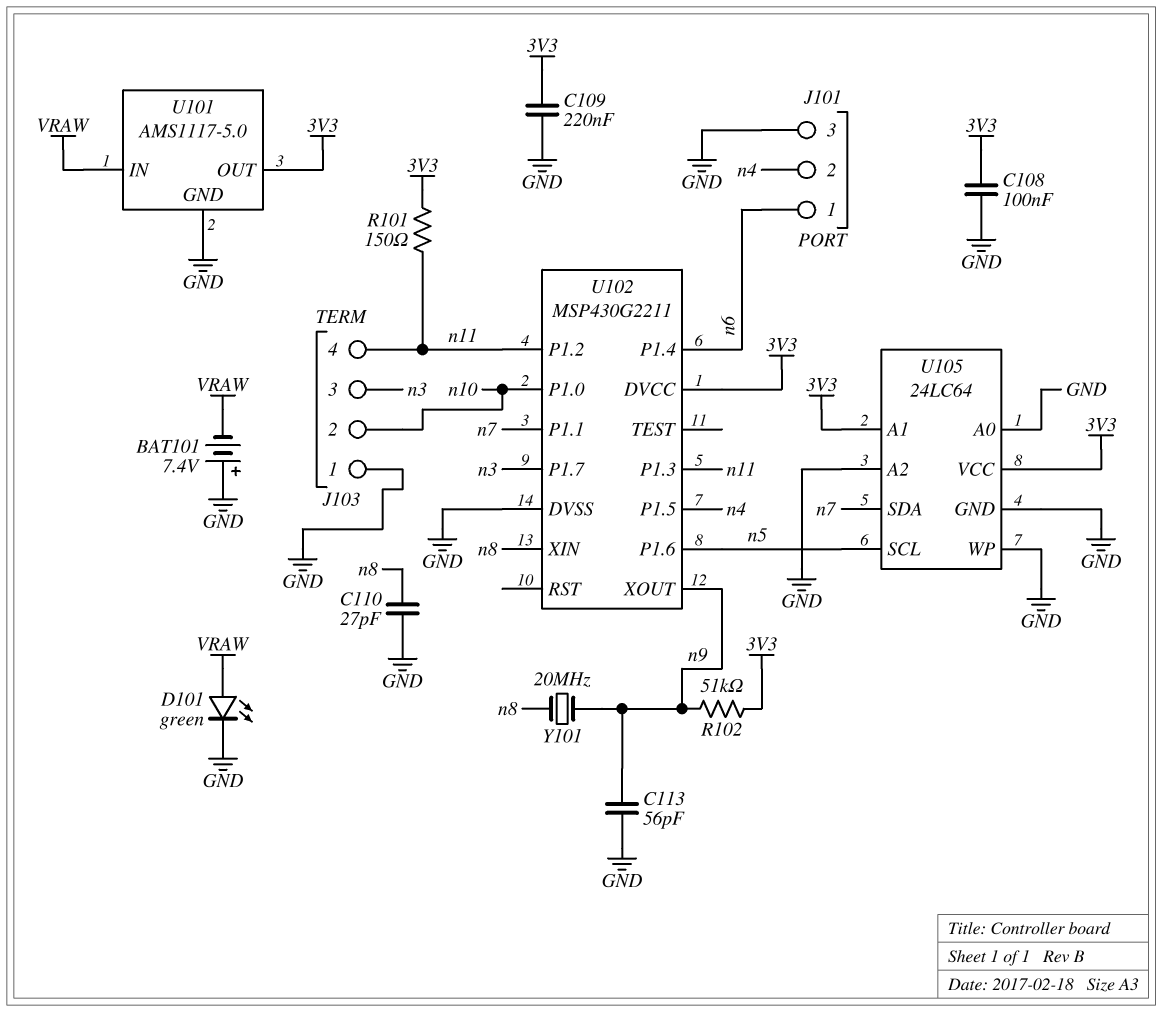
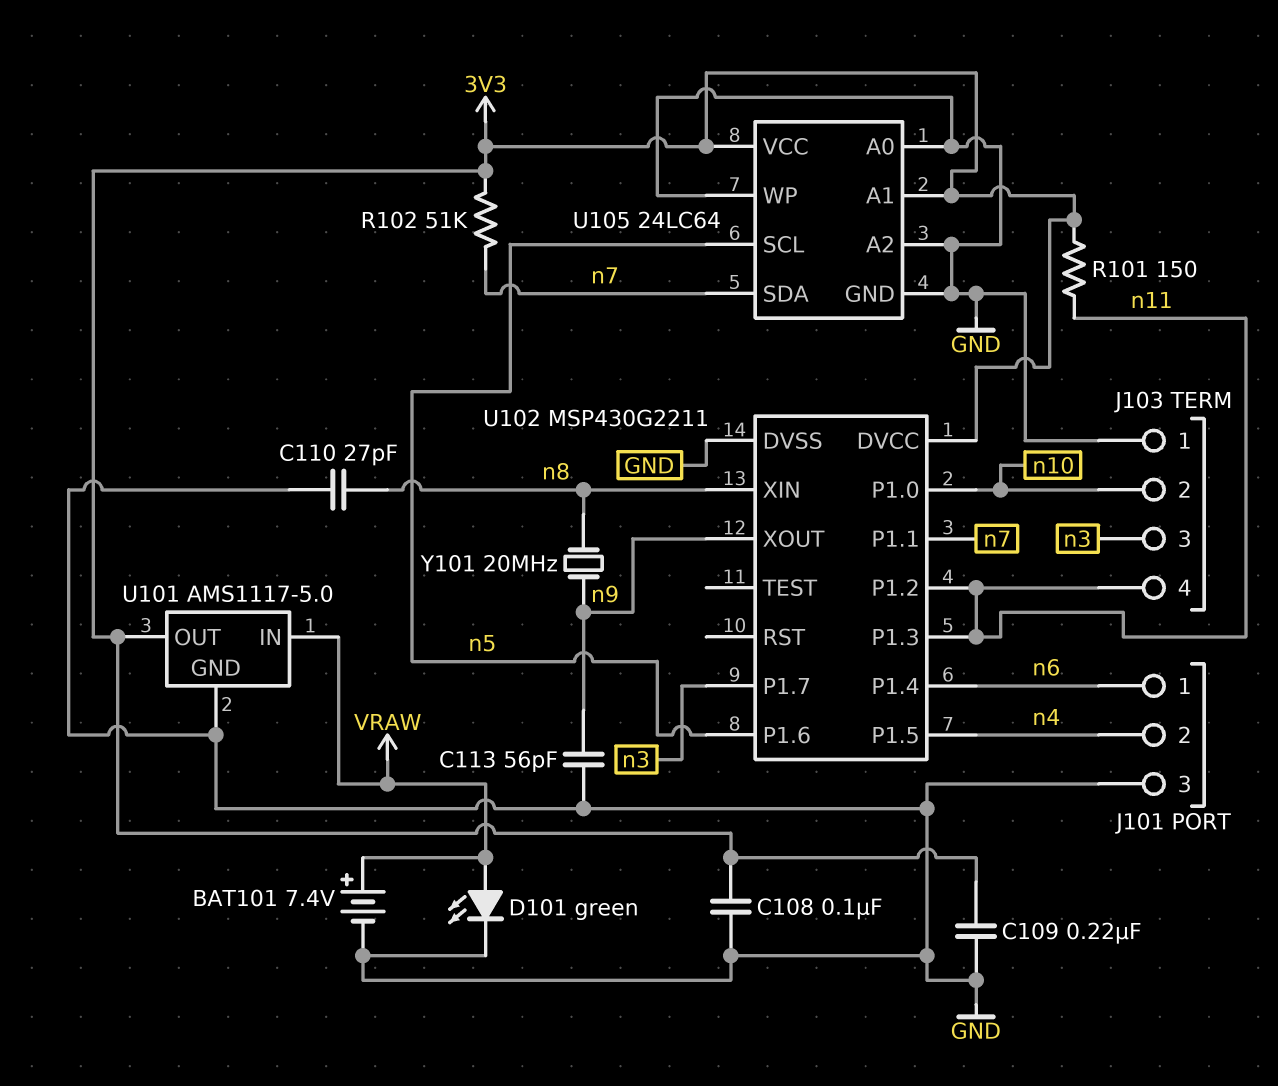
BAT101: 7.4V (plus GND, minus VRAW) -> 7.4V (plus VRAW, minus GND)
R102: 51k (3V3, n9) -> 51k (3V3, n7)

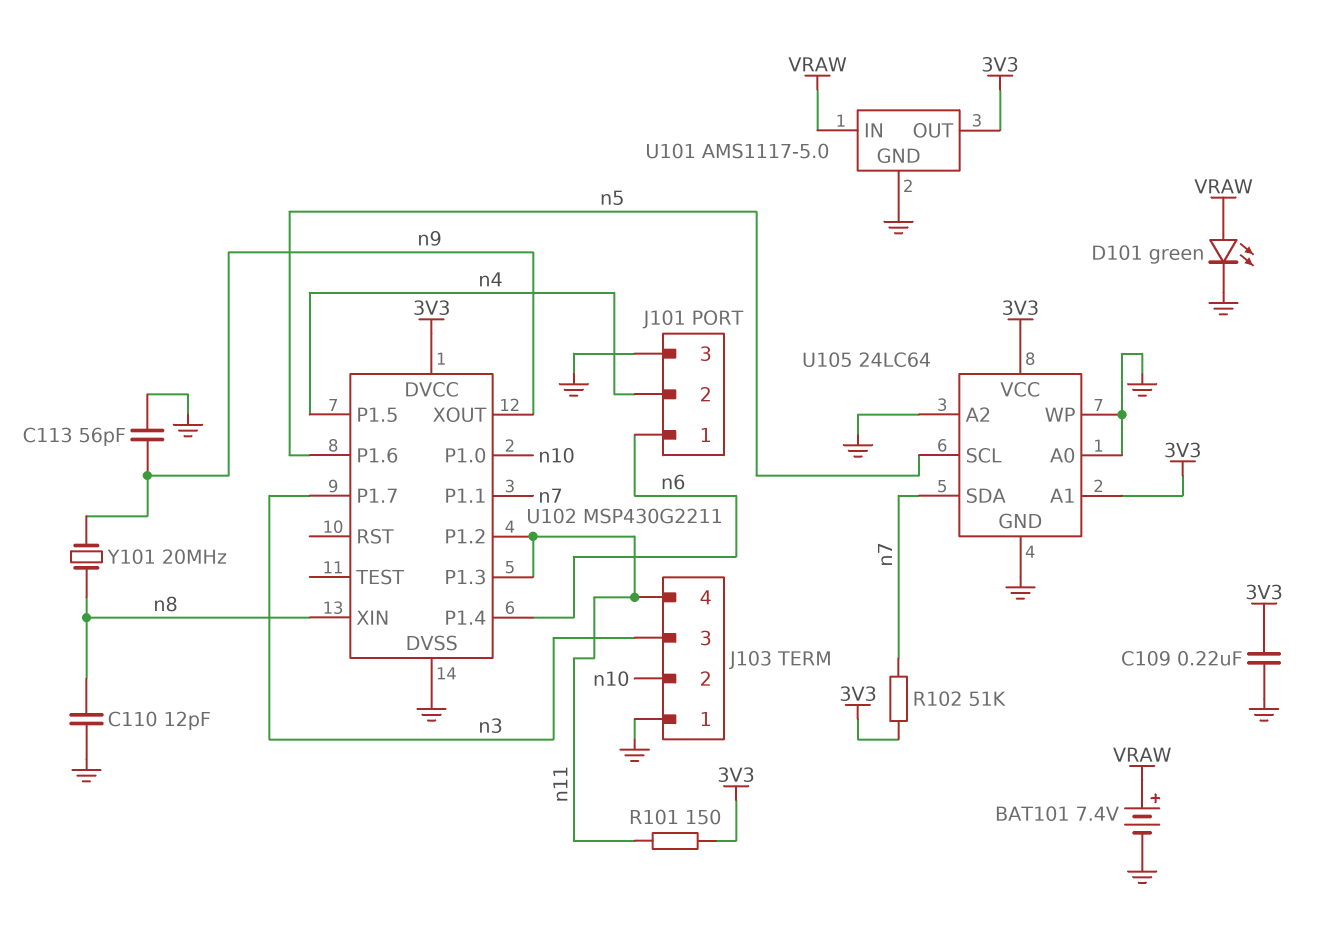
C108: 100nF (3V3, GND) -> none
C110: 27pF (GND, n8) -> 12pF (GND, n8)

